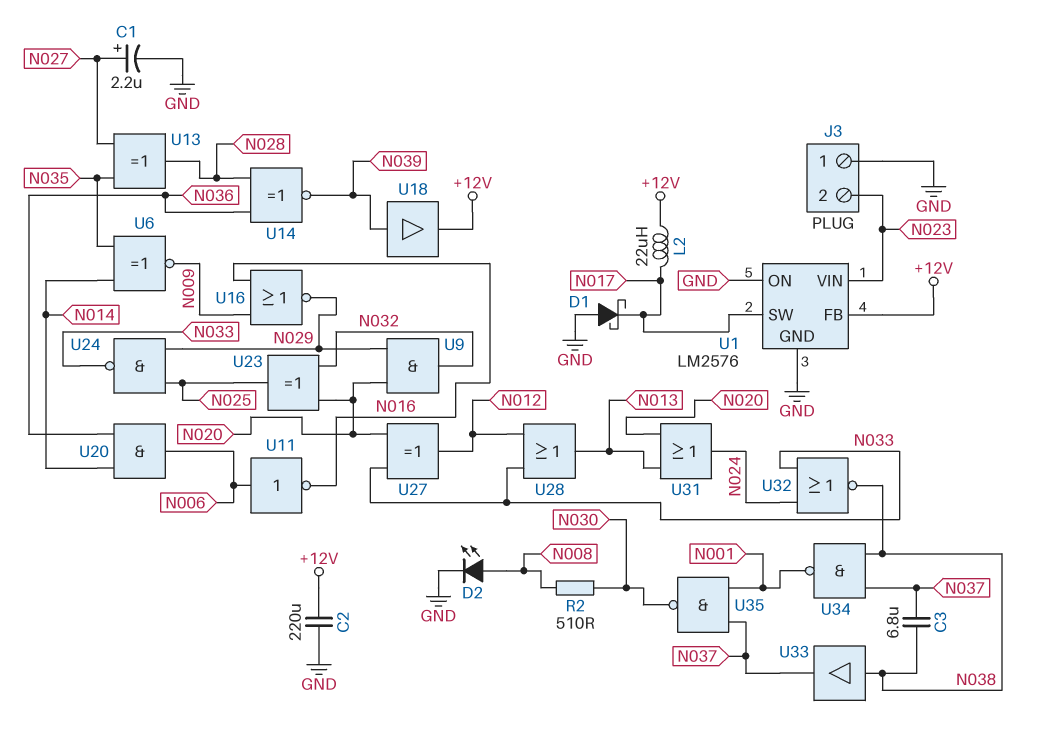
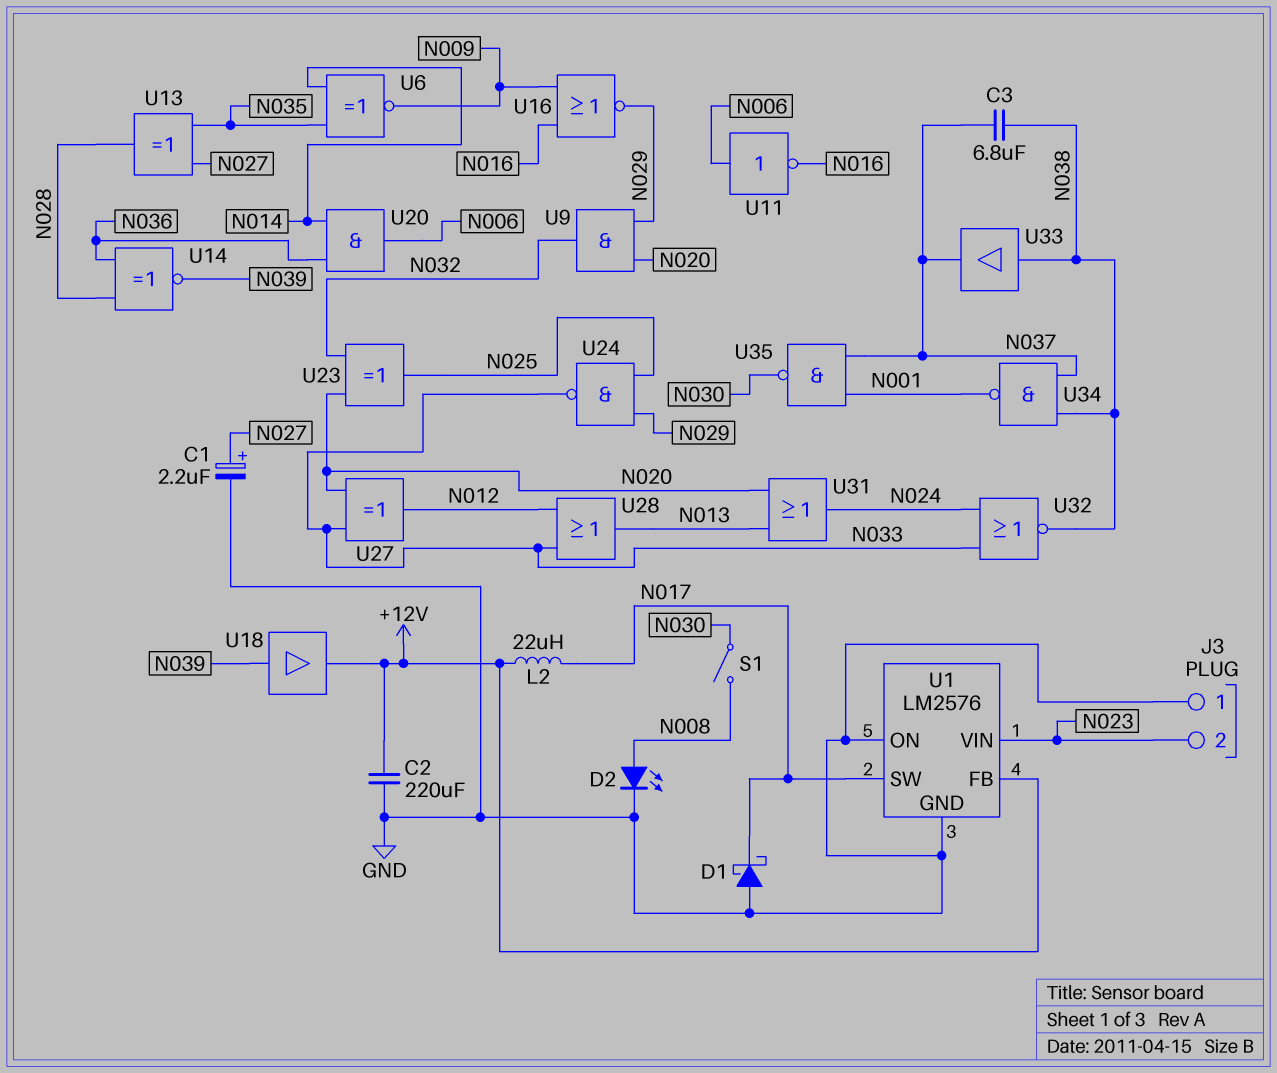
R2: 510 (N008, N030) -> none
S1: none -> switch (N008, N030)

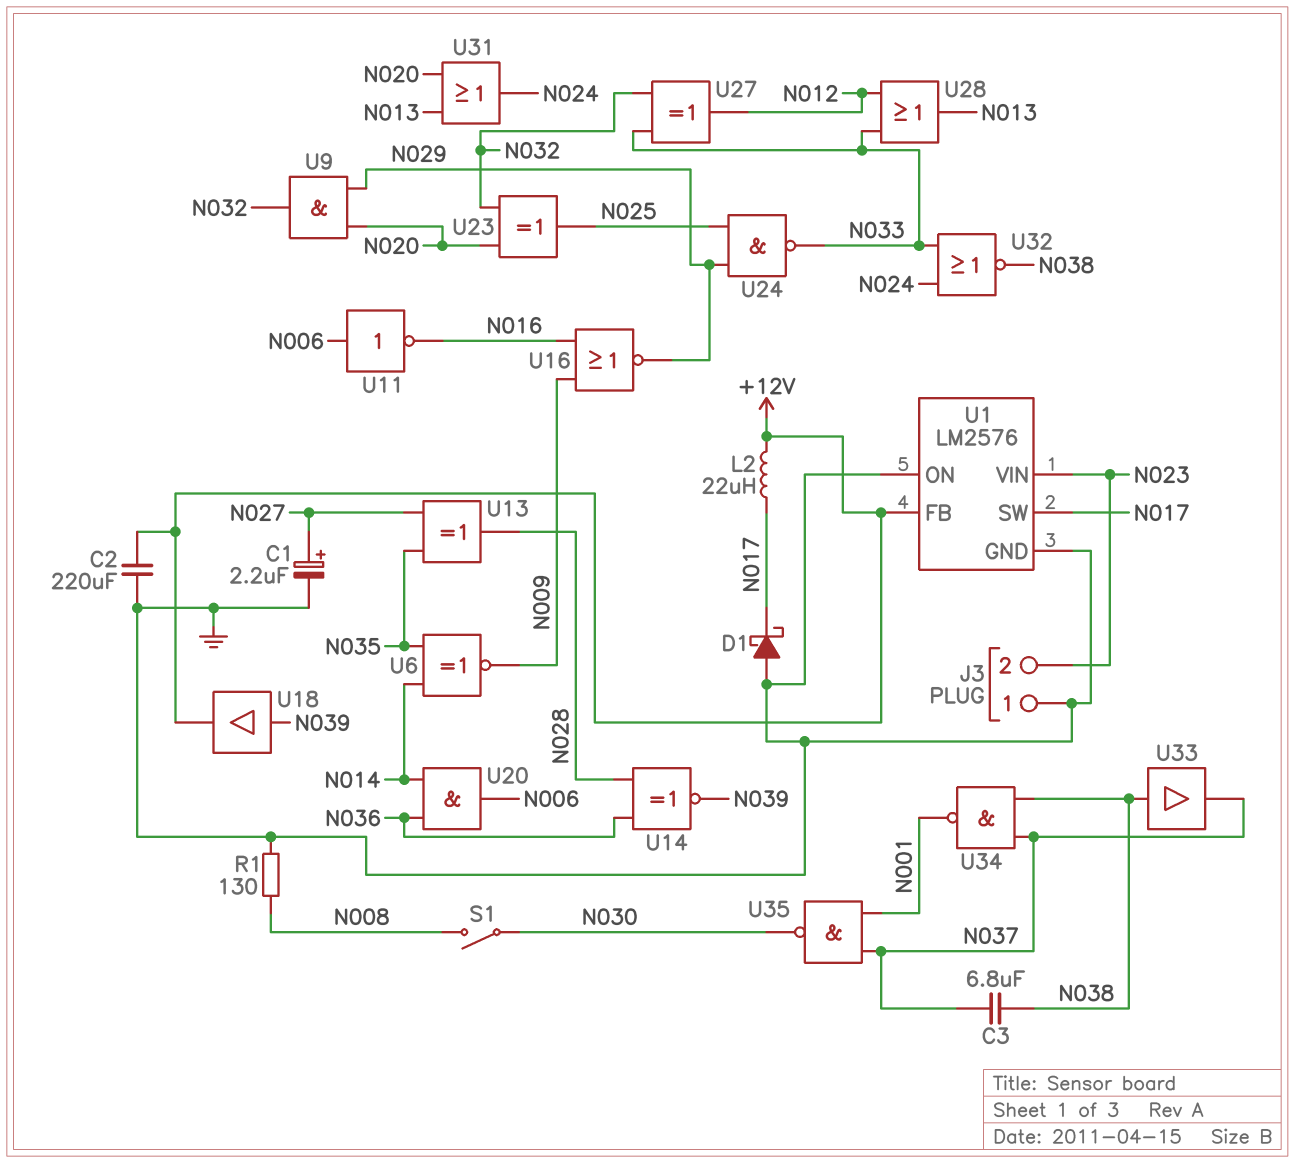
D2: LED (A N008, K GND) -> none
R1: none -> 130 (GND, N008)
U27: XOR (in N020, in N033, out N012) -> XOR (in N032, in N033, out N012)

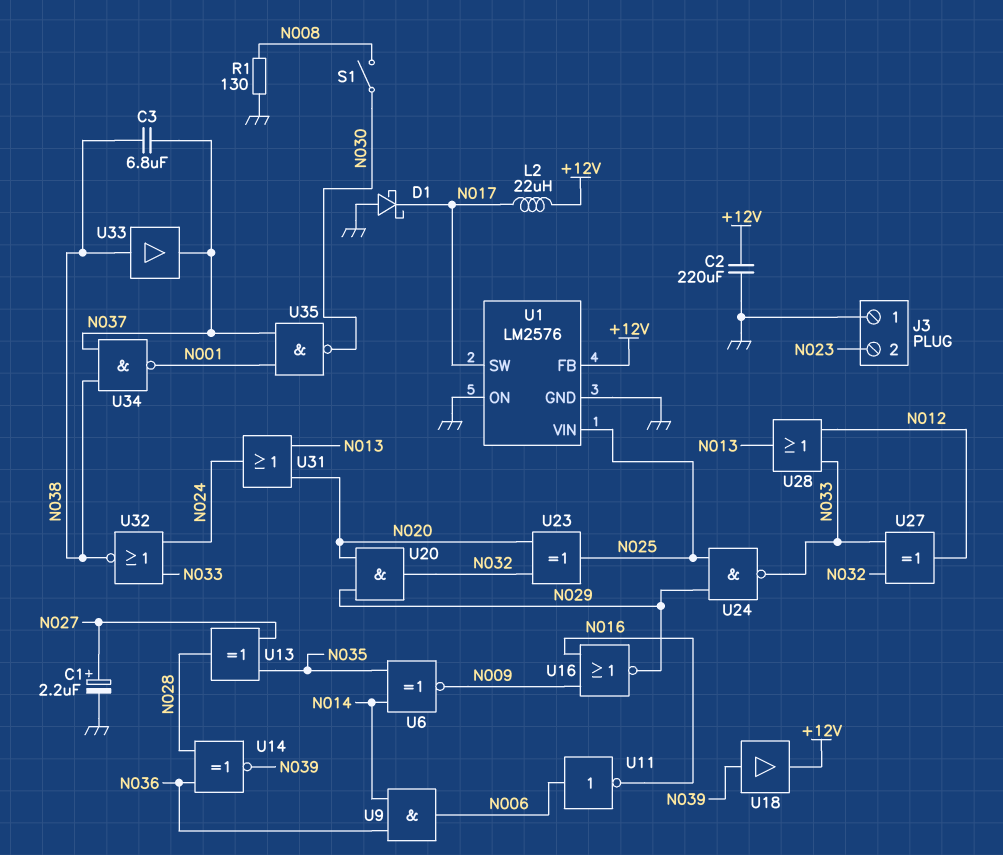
U1 pin VIN: N023 -> N025
U9: AND (in N020, in N029, out N032) -> AND (in N014, in N036, out N006)
U20: AND (in N014, in N036, out N006) -> AND (in N020, in N029, out N032)

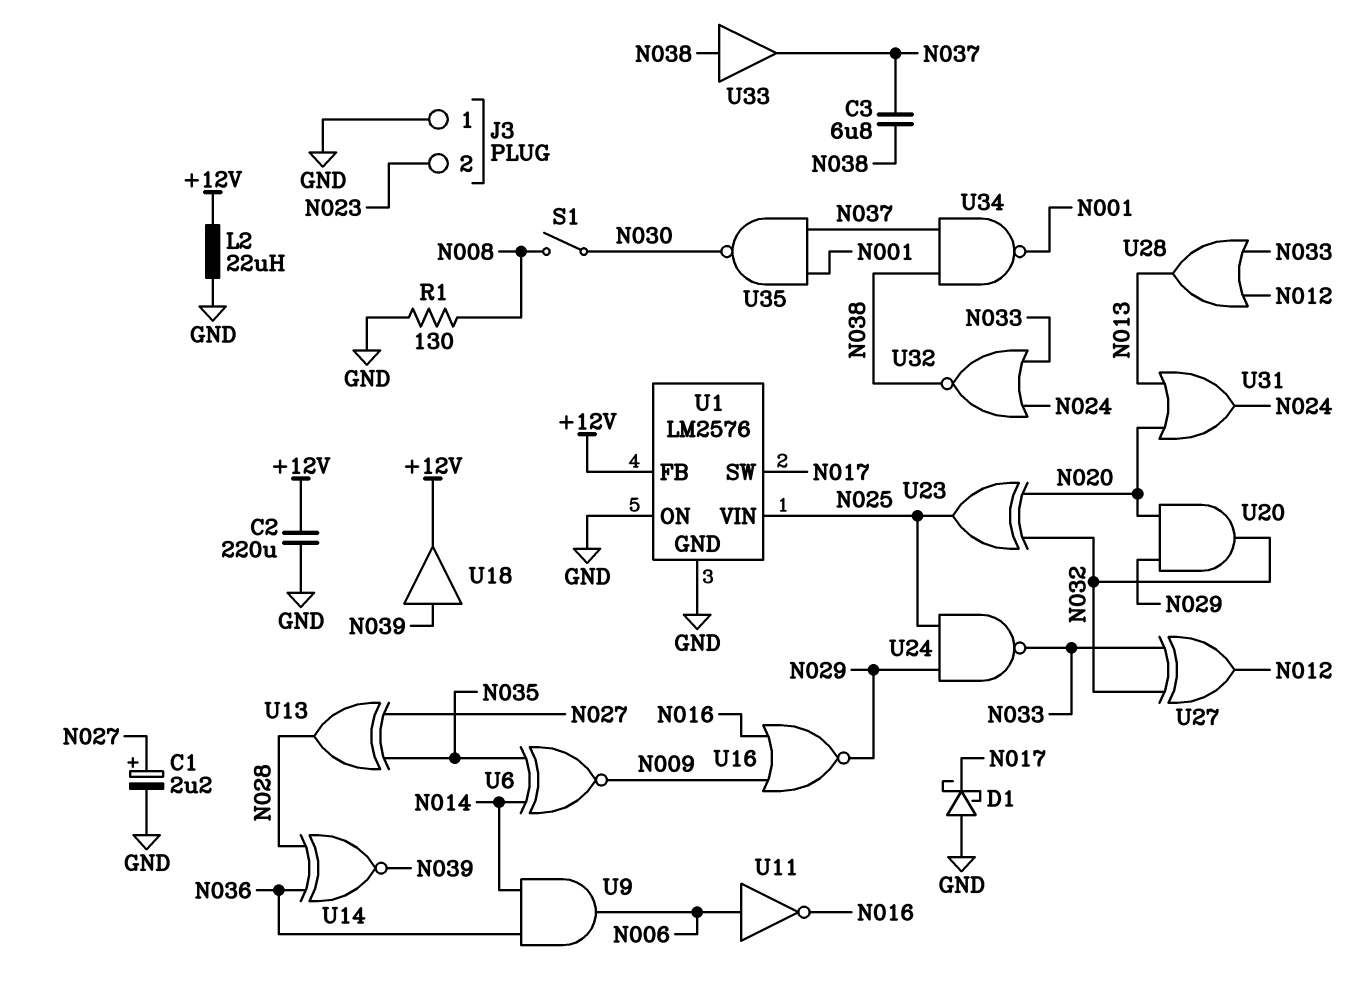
L2: 22uH (+12V, N017) -> 22uH (+12V, GND)

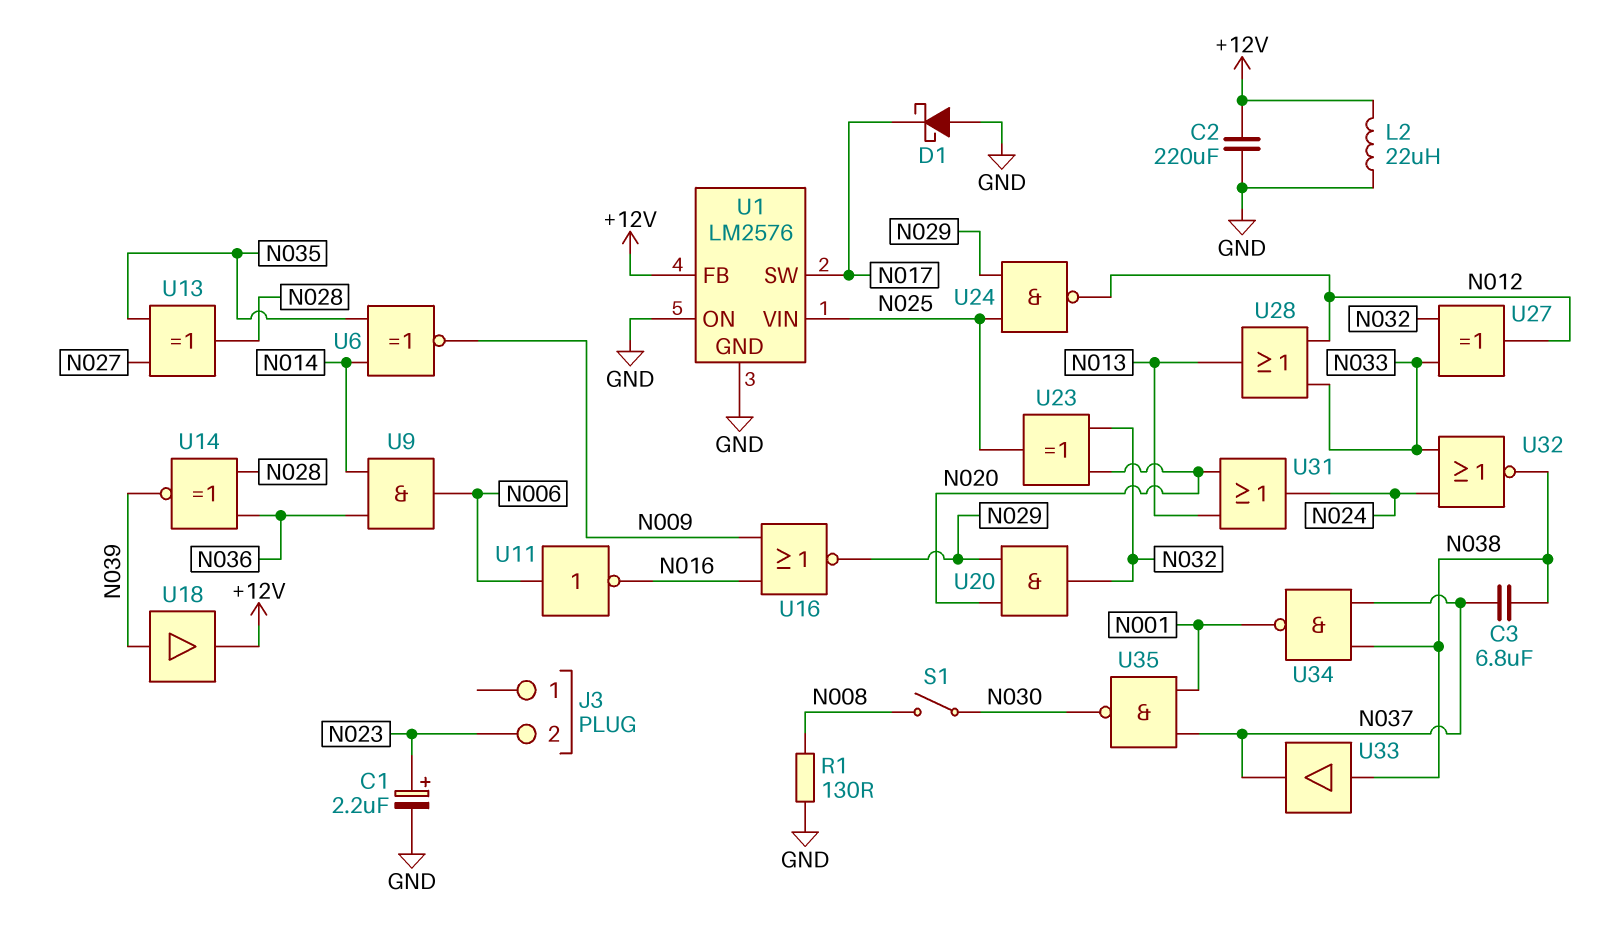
C1: 2.2uF (plus N027, minus GND) -> 2.2uF (plus N023, minus GND)
J3 pin 1: GND -> none
U24: NAND (in N025, in N029, out N033) -> NAND (in N025, in N029, out N012)

